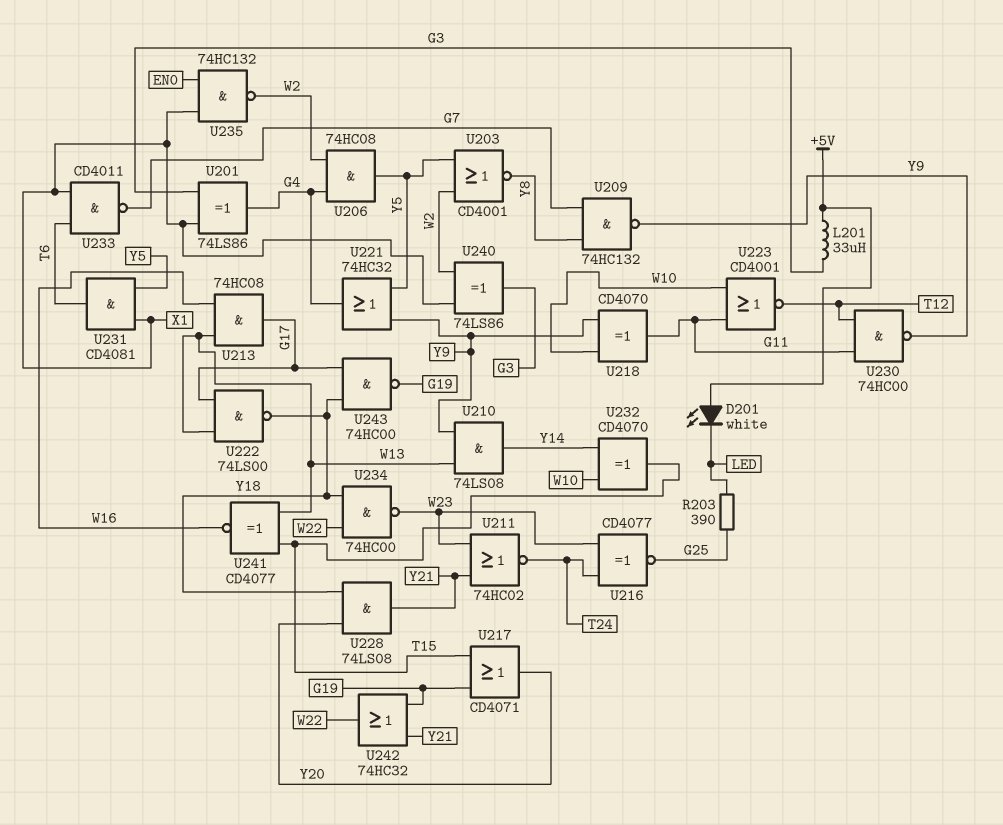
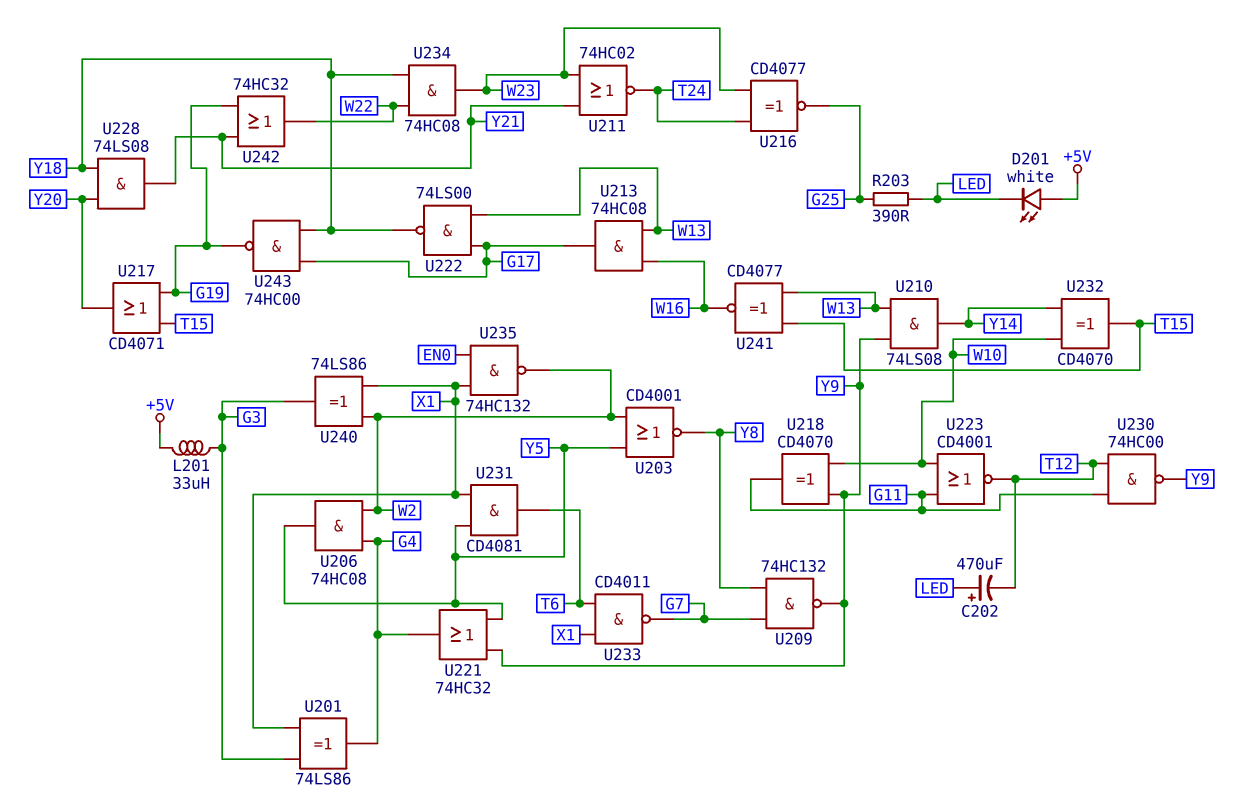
C202: none -> 470uF (plus LED, minus T12)
U234: NAND 74HC00 (in W22, in Y18, out W23) -> AND 74HC08 (in W22, in Y18, out W23)

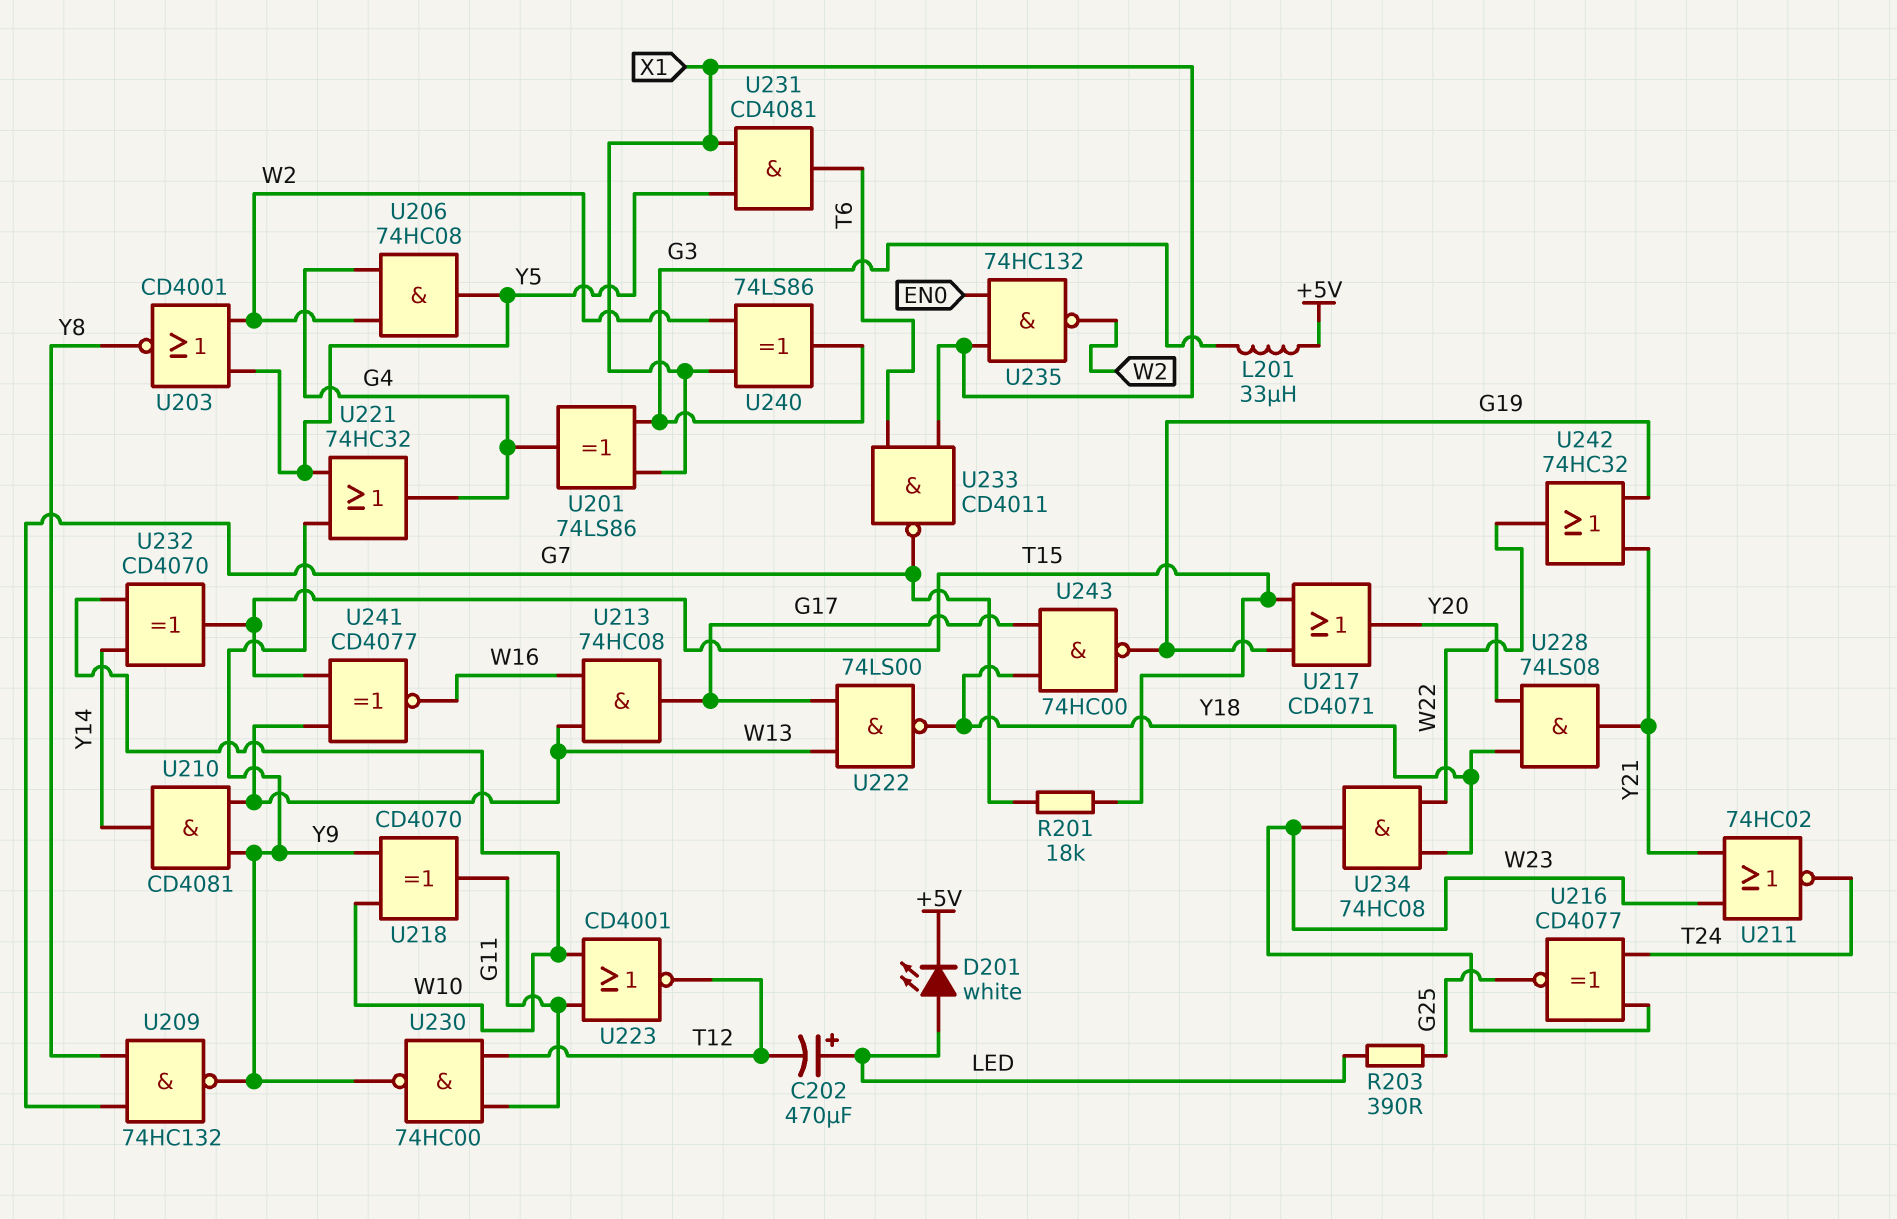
D201: LED white (A +5V, K LED) -> LED white (A LED, K +5V)
R201: none -> 18k (G7, T15)
U210: AND 74LS08 (in W13, in Y9, out Y14) -> AND CD4081 (in W13, in Y9, out Y14)

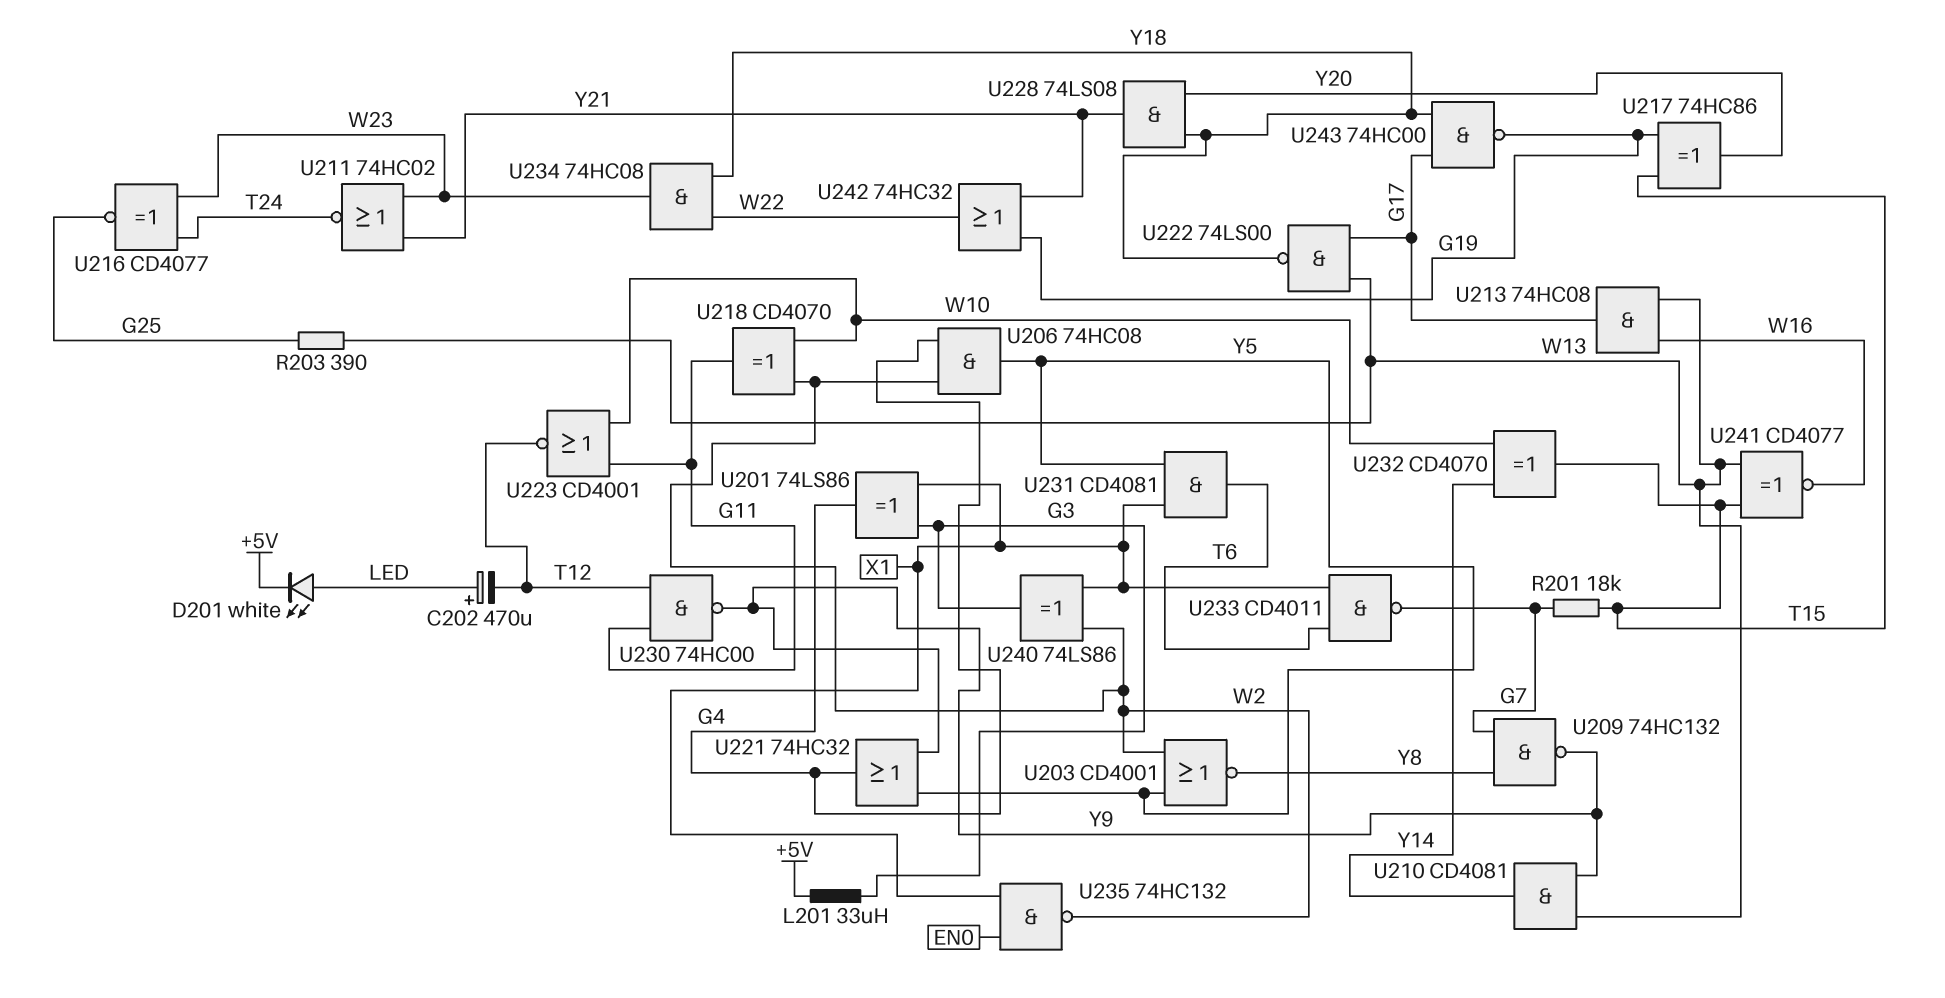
R203: 390 (G25, LED) -> 390 (G25, W13)
U217: OR CD4071 (in G19, in T15, out Y20) -> XOR 74HC86 (in G19, in T15, out Y20)
U218: XOR CD4070 (in W10, in Y9, out G11) -> XOR CD4070 (in W2, in W10, out G11)

